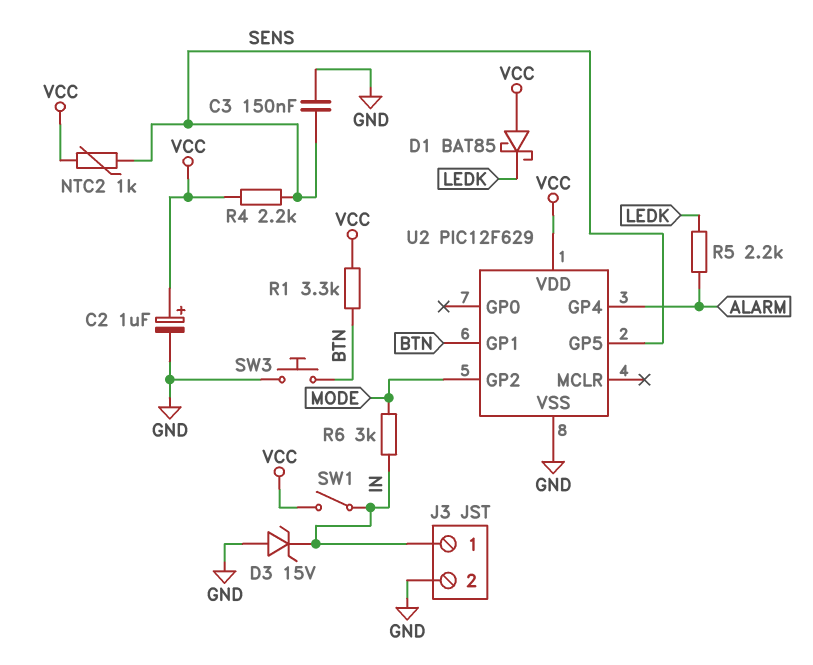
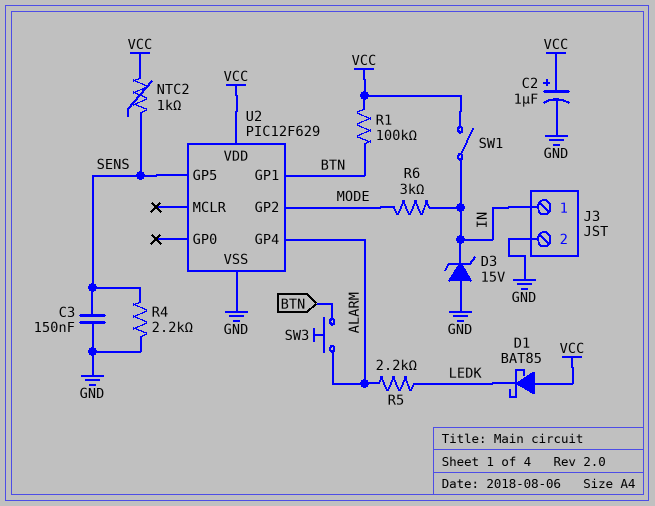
R1: 3.3k (BTN, VCC) -> 100k (BTN, VCC)
R4: 2.2k (SENS, VCC) -> 2.2k (GND, SENS)
SW3: button (BTN, GND) -> button (ALARM, BTN)

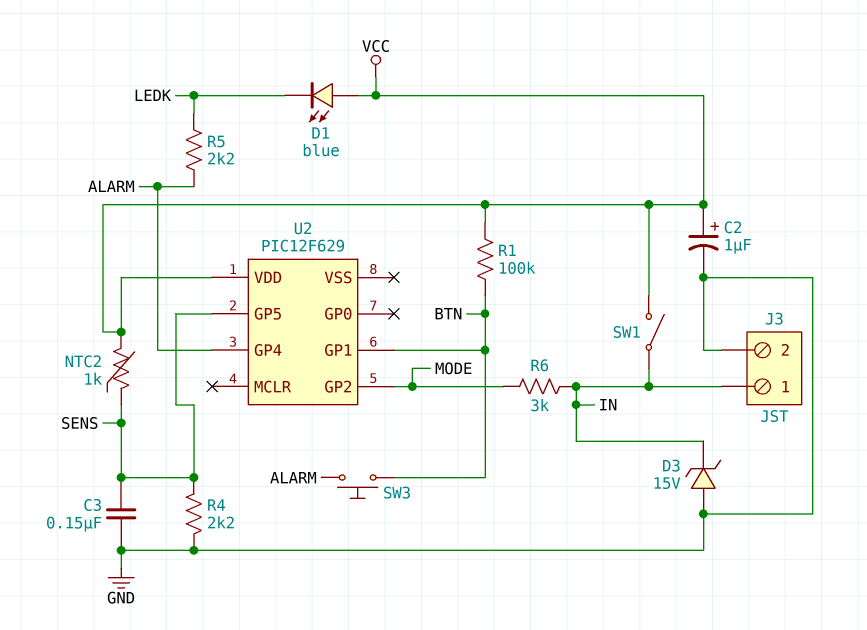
D1: schottky BAT85 (A VCC, K LEDK) -> LED blue (A VCC, K LEDK)
U2 pin VSS: GND -> none

